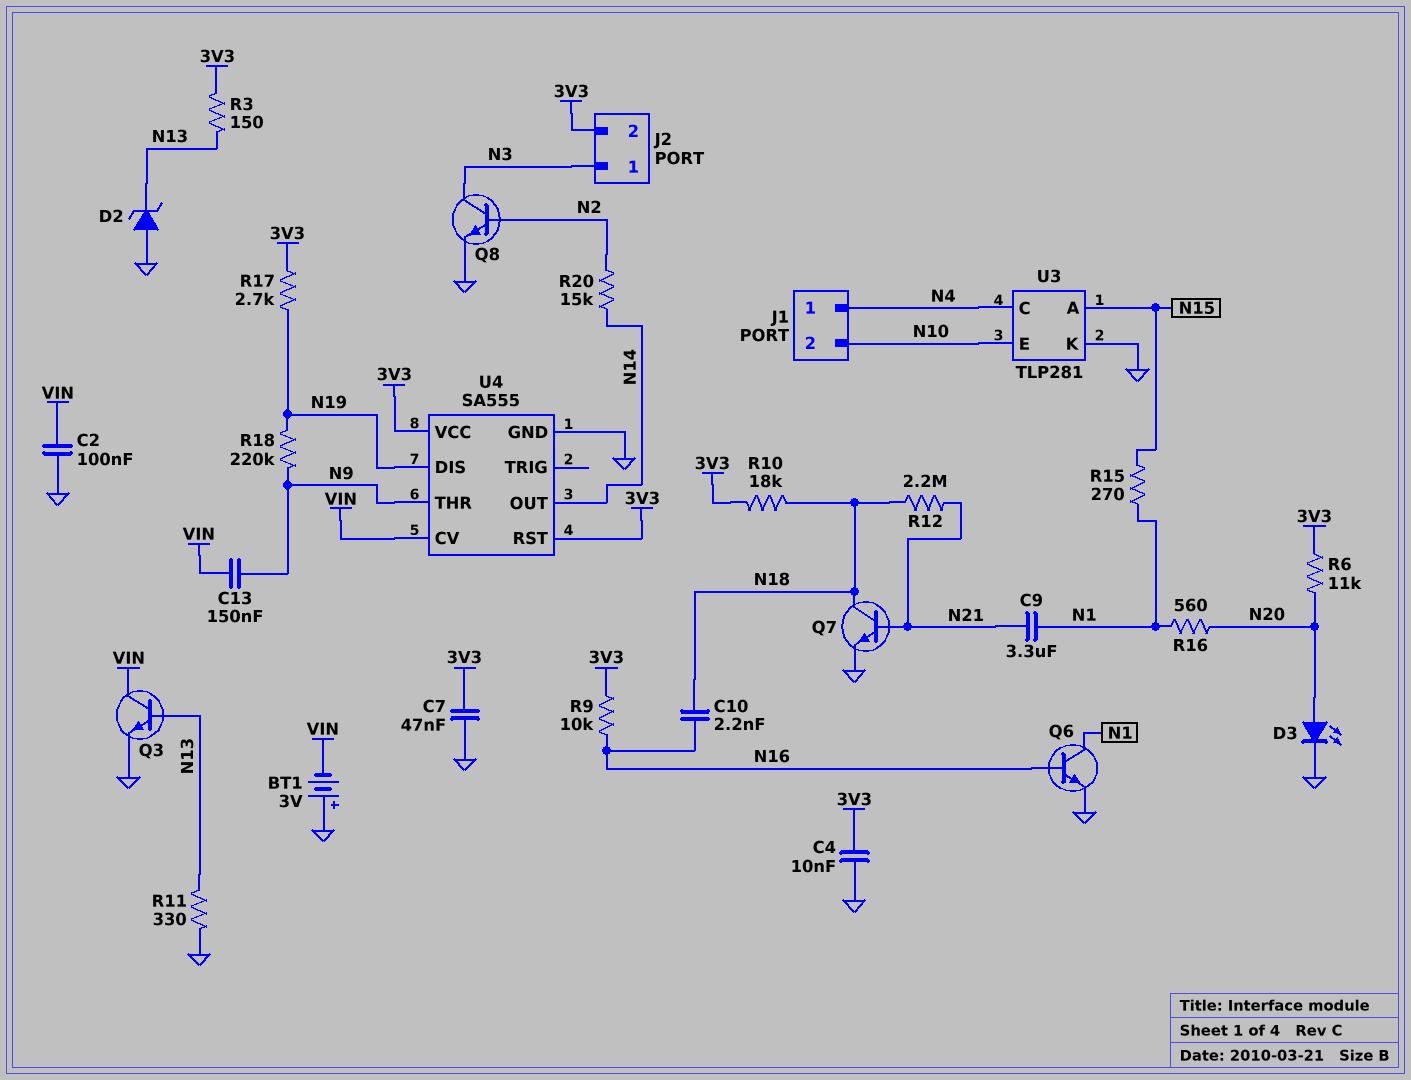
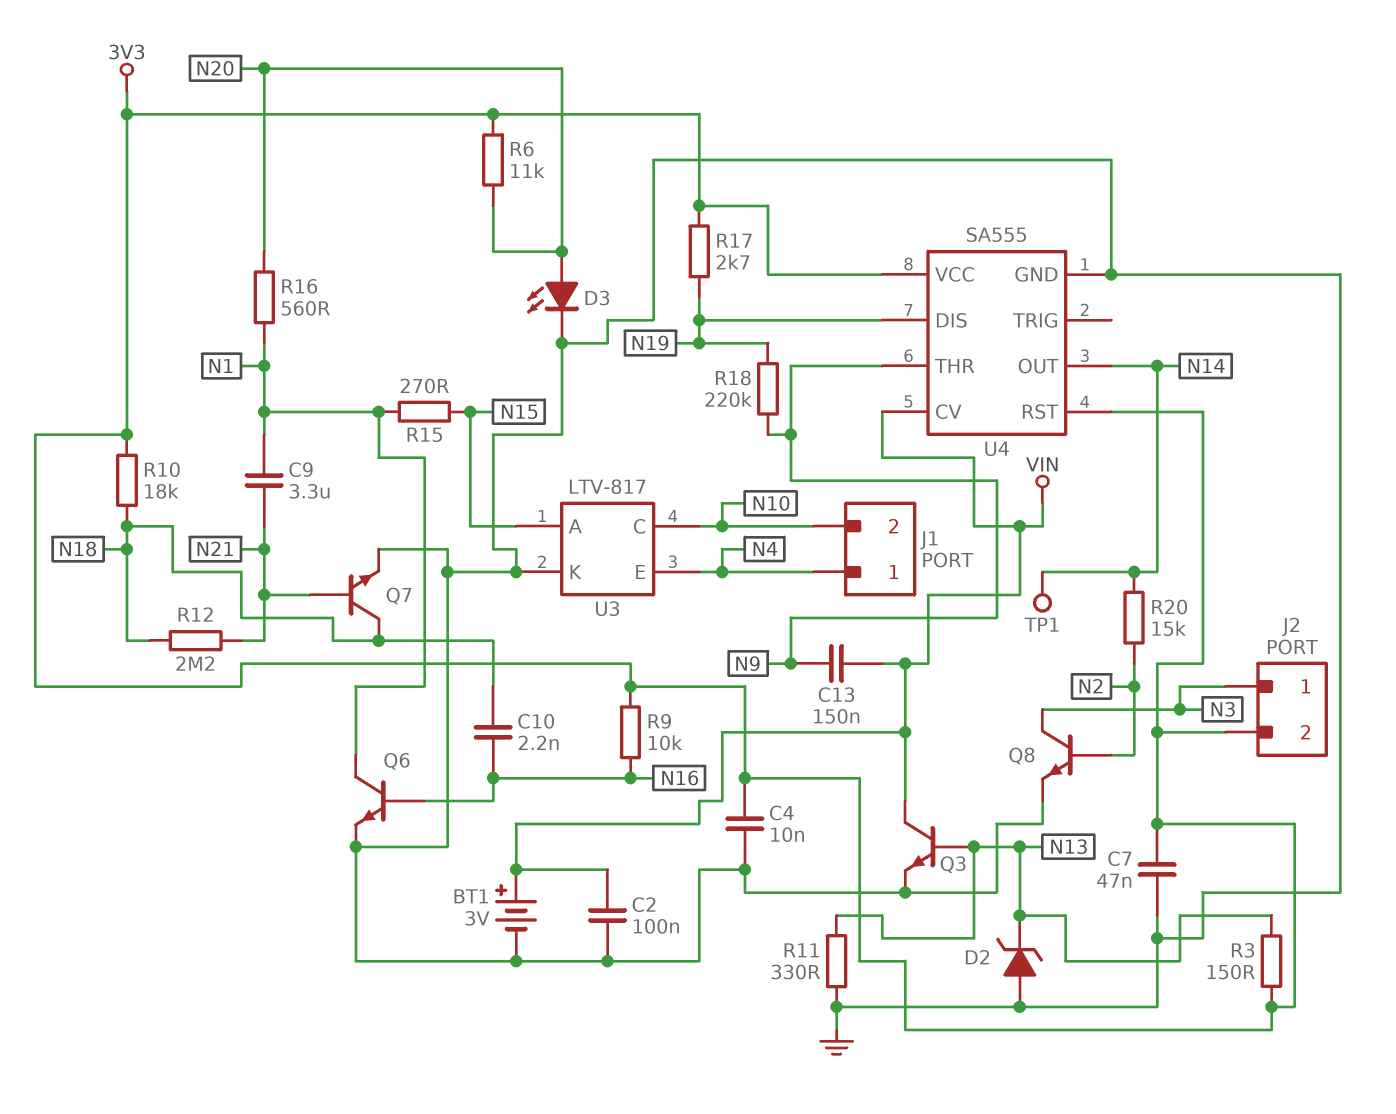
BT1: 3V (plus GND, minus VIN) -> 3V (plus VIN, minus GND)
TP1: none -> test point (N14)
U3: TLP281 -> LTV-817
U3 pin C: N4 -> N10
U3 pin E: N10 -> N4

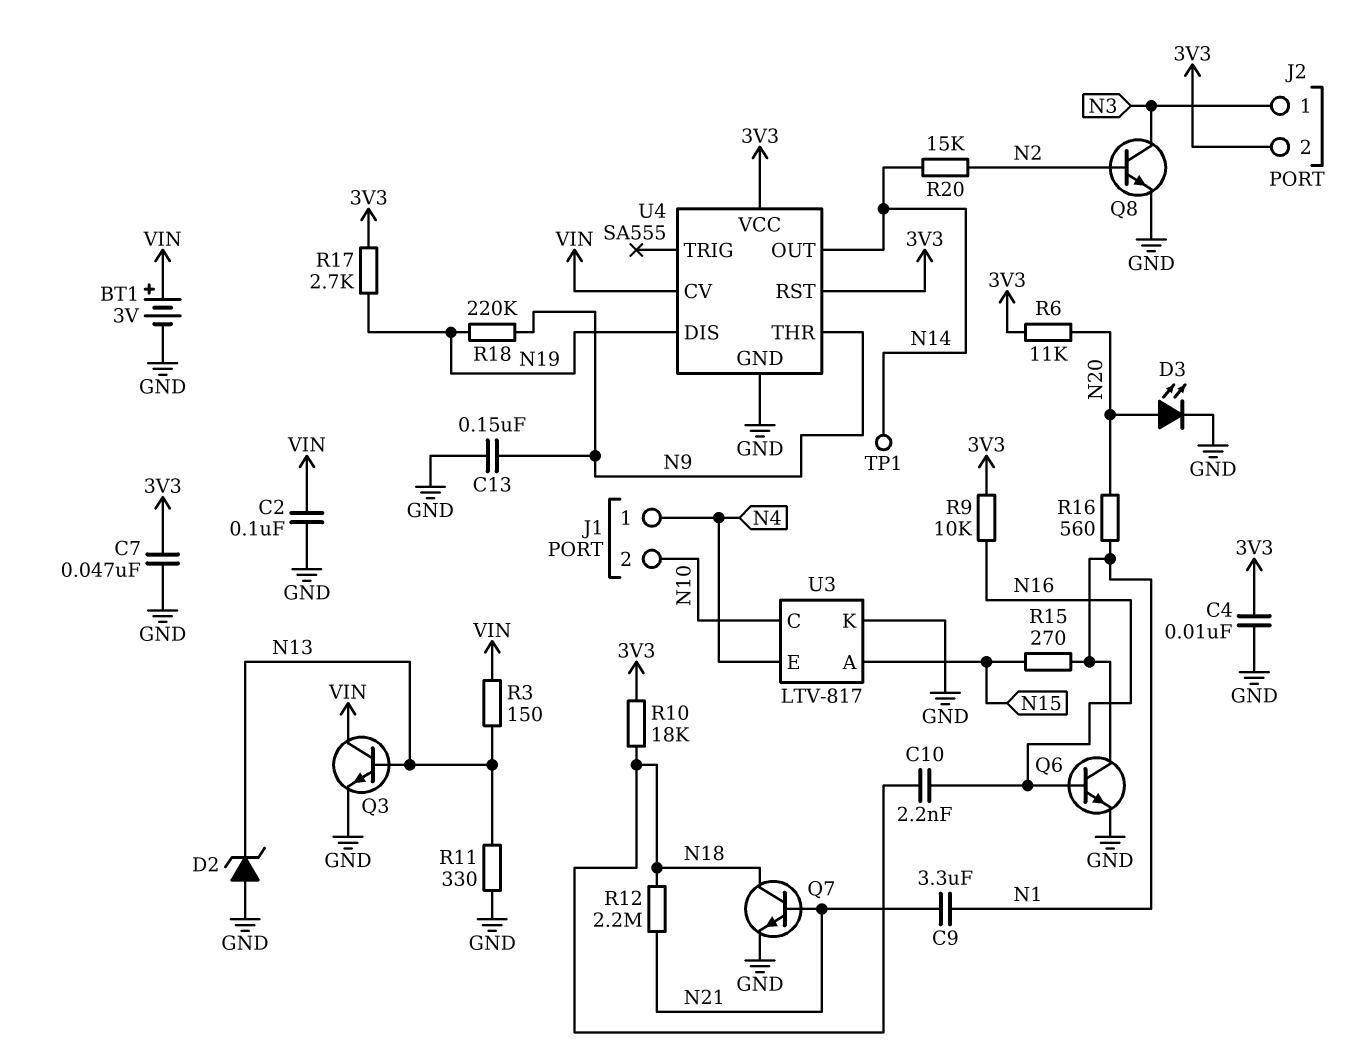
C13: 150nF (N9, VIN) -> 150nF (GND, N9)
R3: 150 (3V3, N13) -> 150 (N13, VIN)

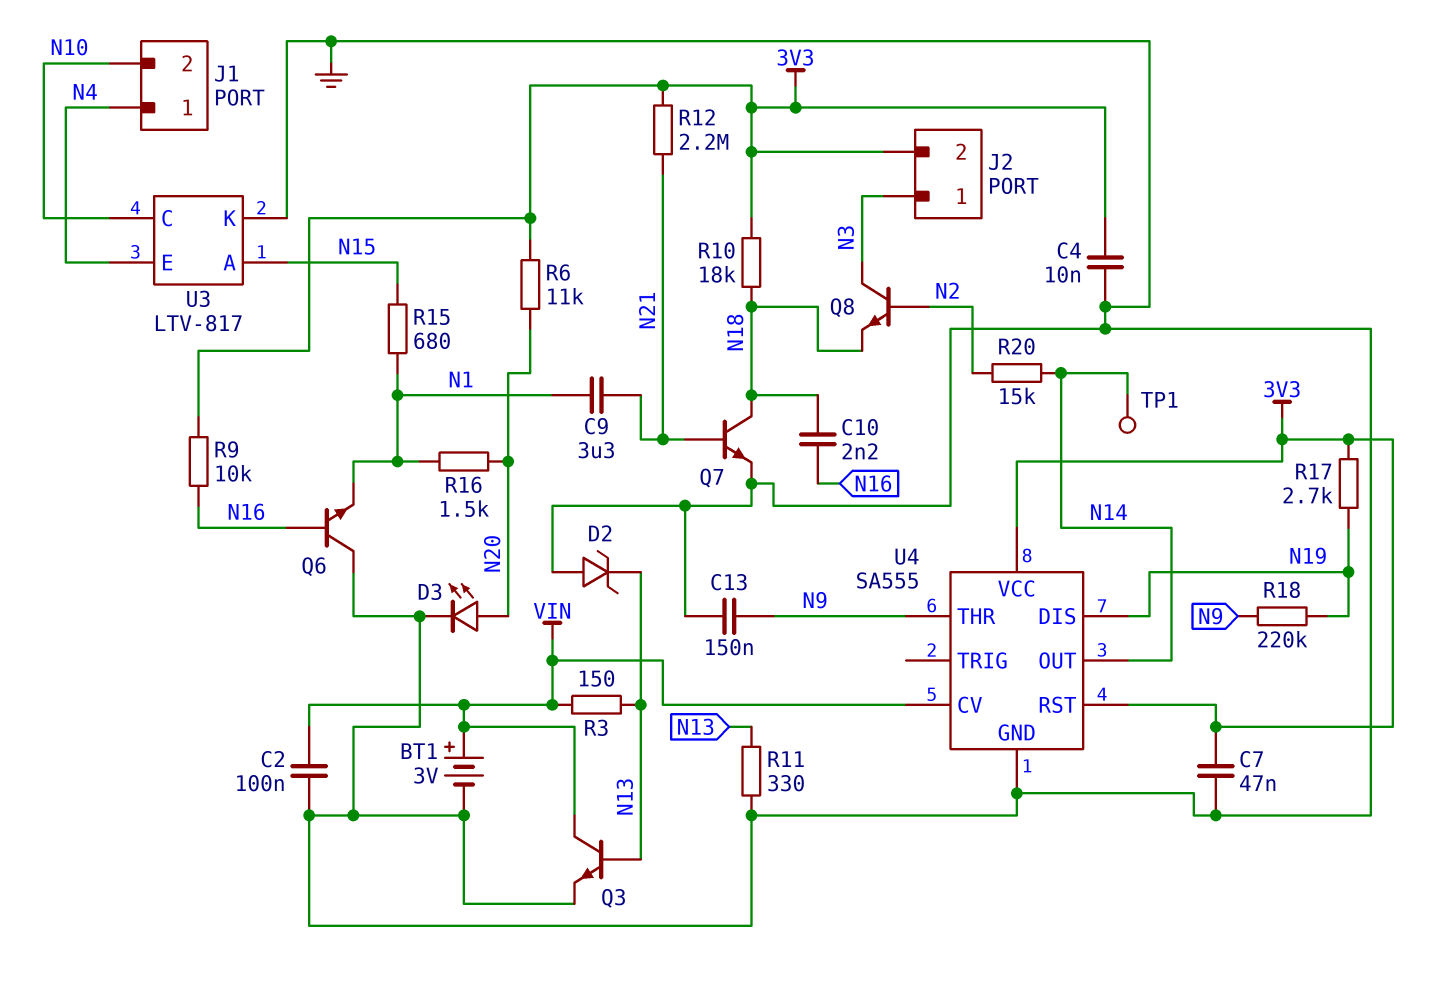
Q6: NPN (B N16, C N1, E GND) -> NPN (B N16, C GND, E N1)
Q8: NPN (B N2, C N3, E GND) -> NPN (B N2, C N3, E N18)
R12: 2.2M (N18, N21) -> 2.2M (3V3, N21)
R15: 270 (N1, N15) -> 680 (N1, N15)
R16: 560 (N1, N20) -> 1.5k (N1, N20)

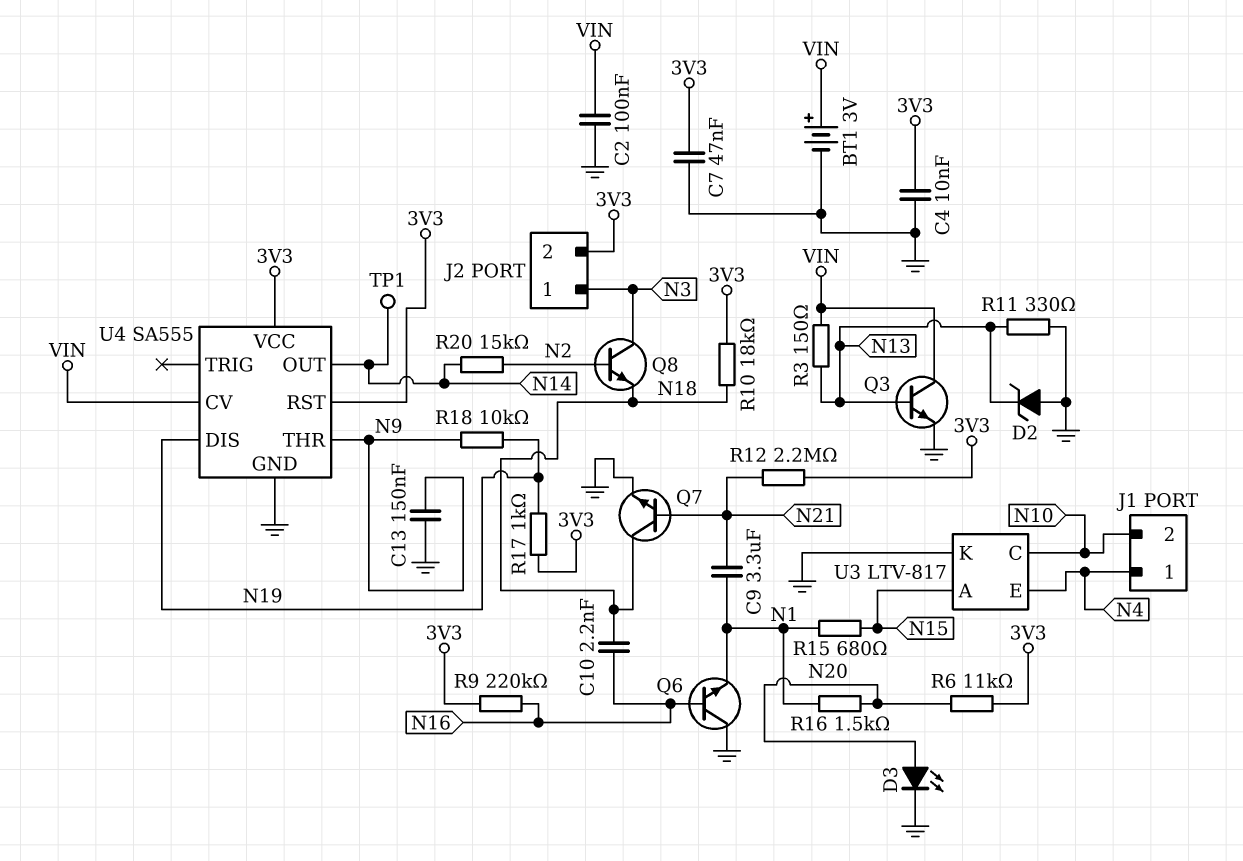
R9: 10k (3V3, N16) -> 220k (3V3, N16)
R17: 2.7k (3V3, N19) -> 1k (3V3, N19)
R18: 220k (N9, N19) -> 10k (N9, N19)

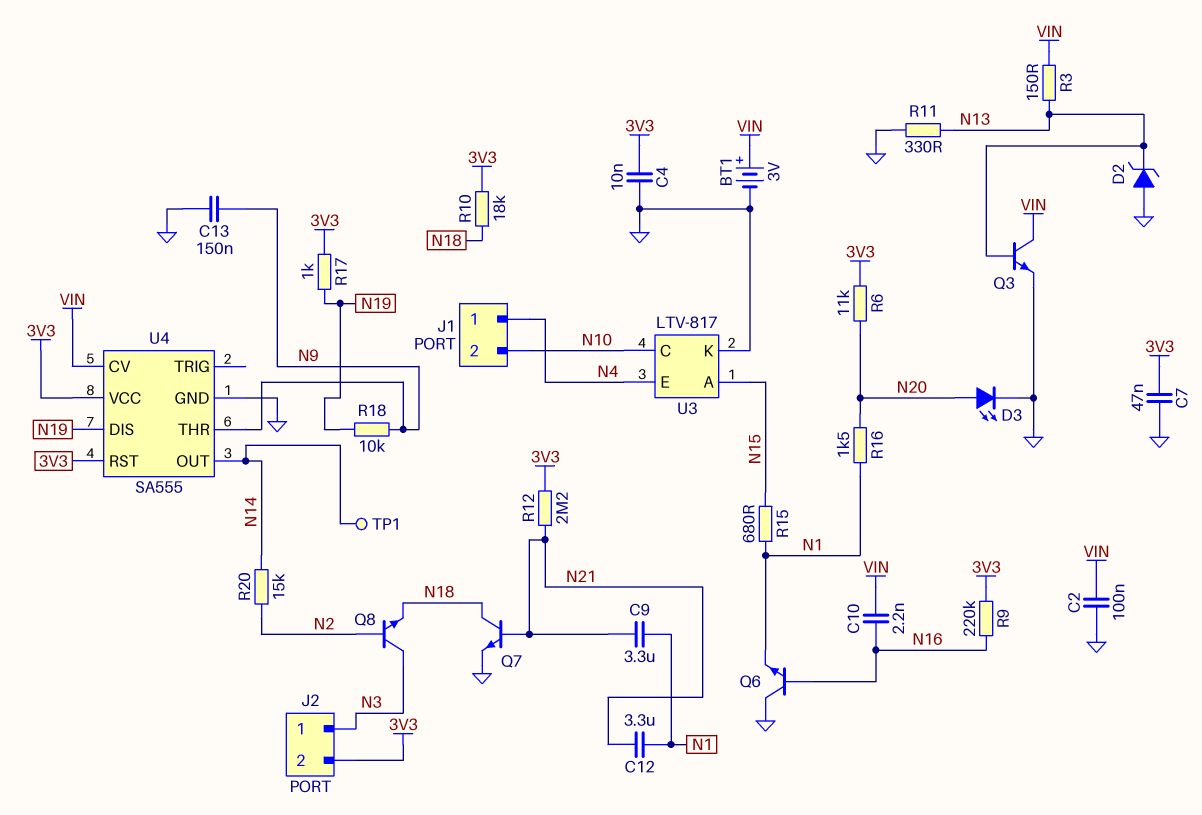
C10: 2.2nF (N16, N18) -> 2.2nF (N16, VIN)
C12: none -> 3.3uF (N1, N21)

